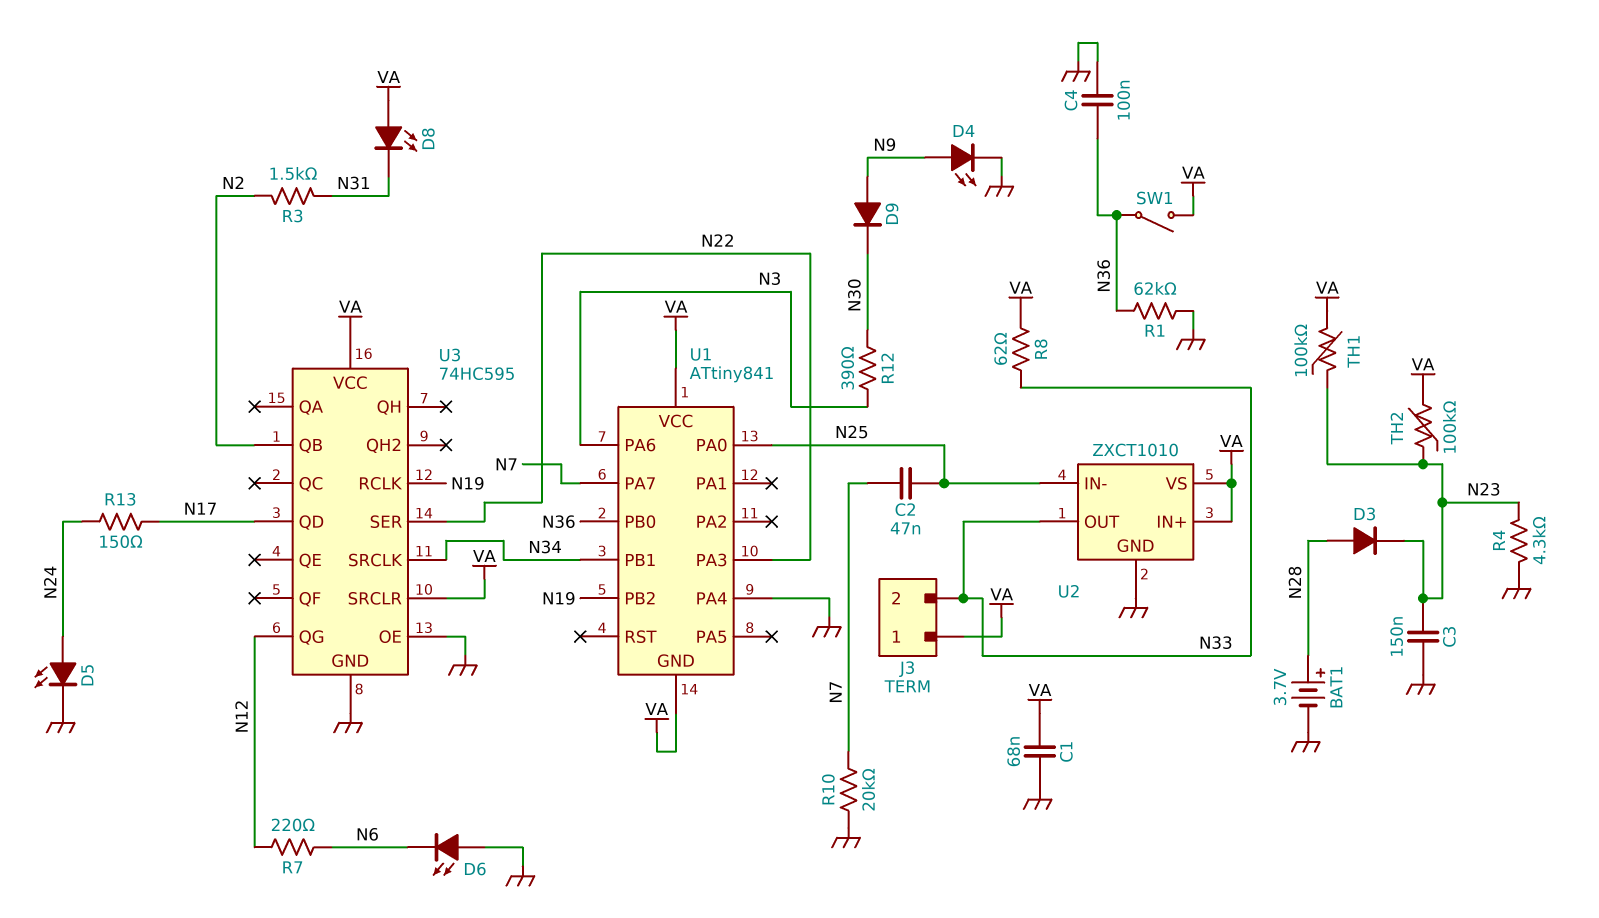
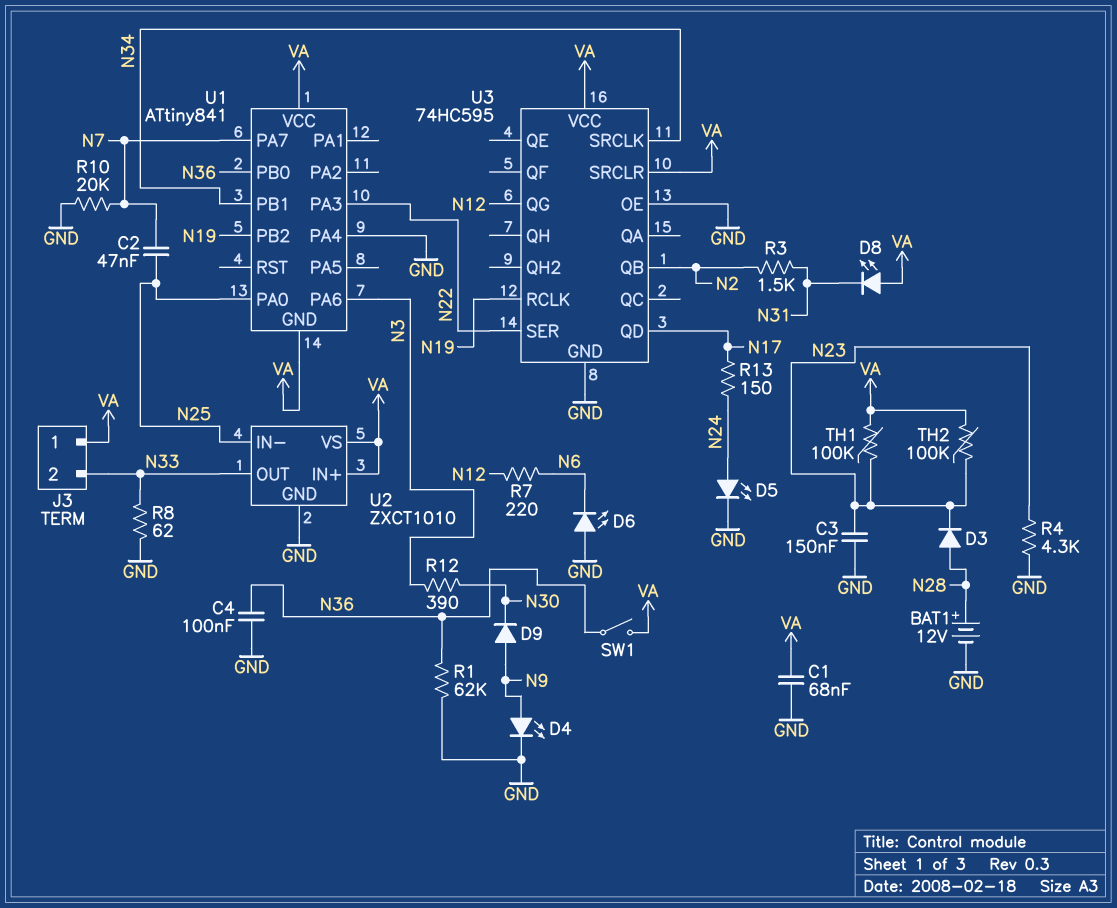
BAT1: 3.7V (plus N28, minus GND) -> 12V (plus N28, minus GND)
R8: 62 (N33, VA) -> 62 (GND, N33)

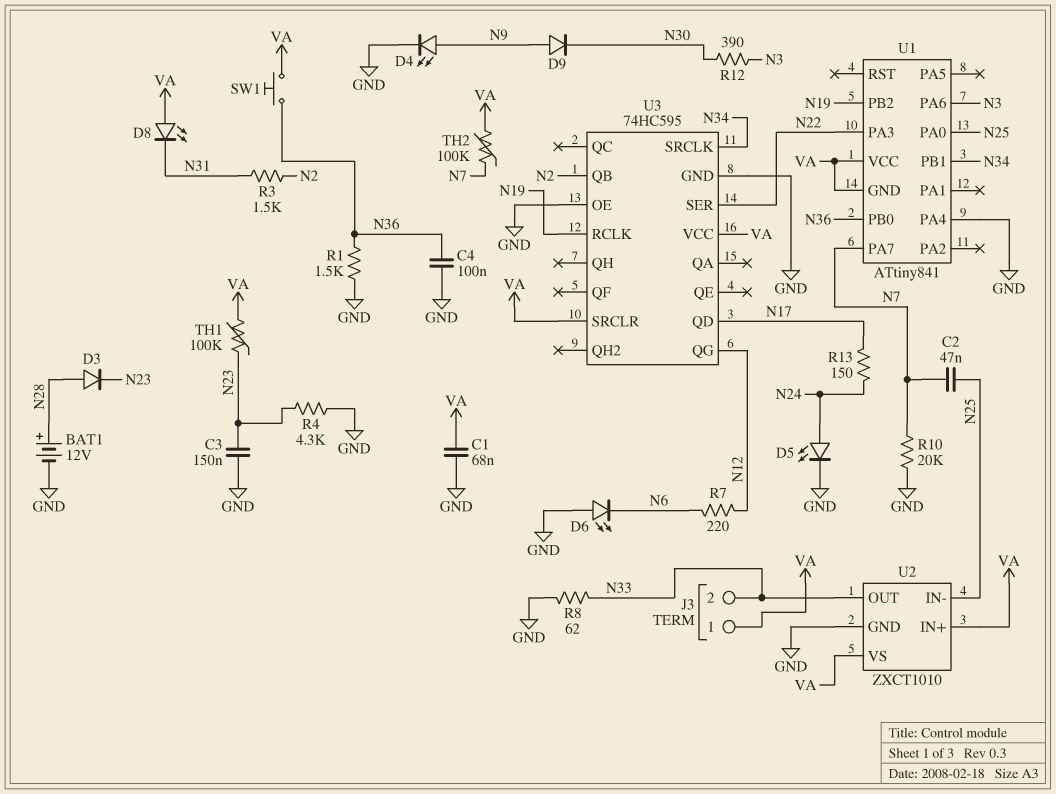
R1: 62k (GND, N36) -> 1.5k (GND, N36)
SW1: switch (N36, VA) -> button (N36, VA)
TH2: 100k (N23, VA) -> 100k (N7, VA)

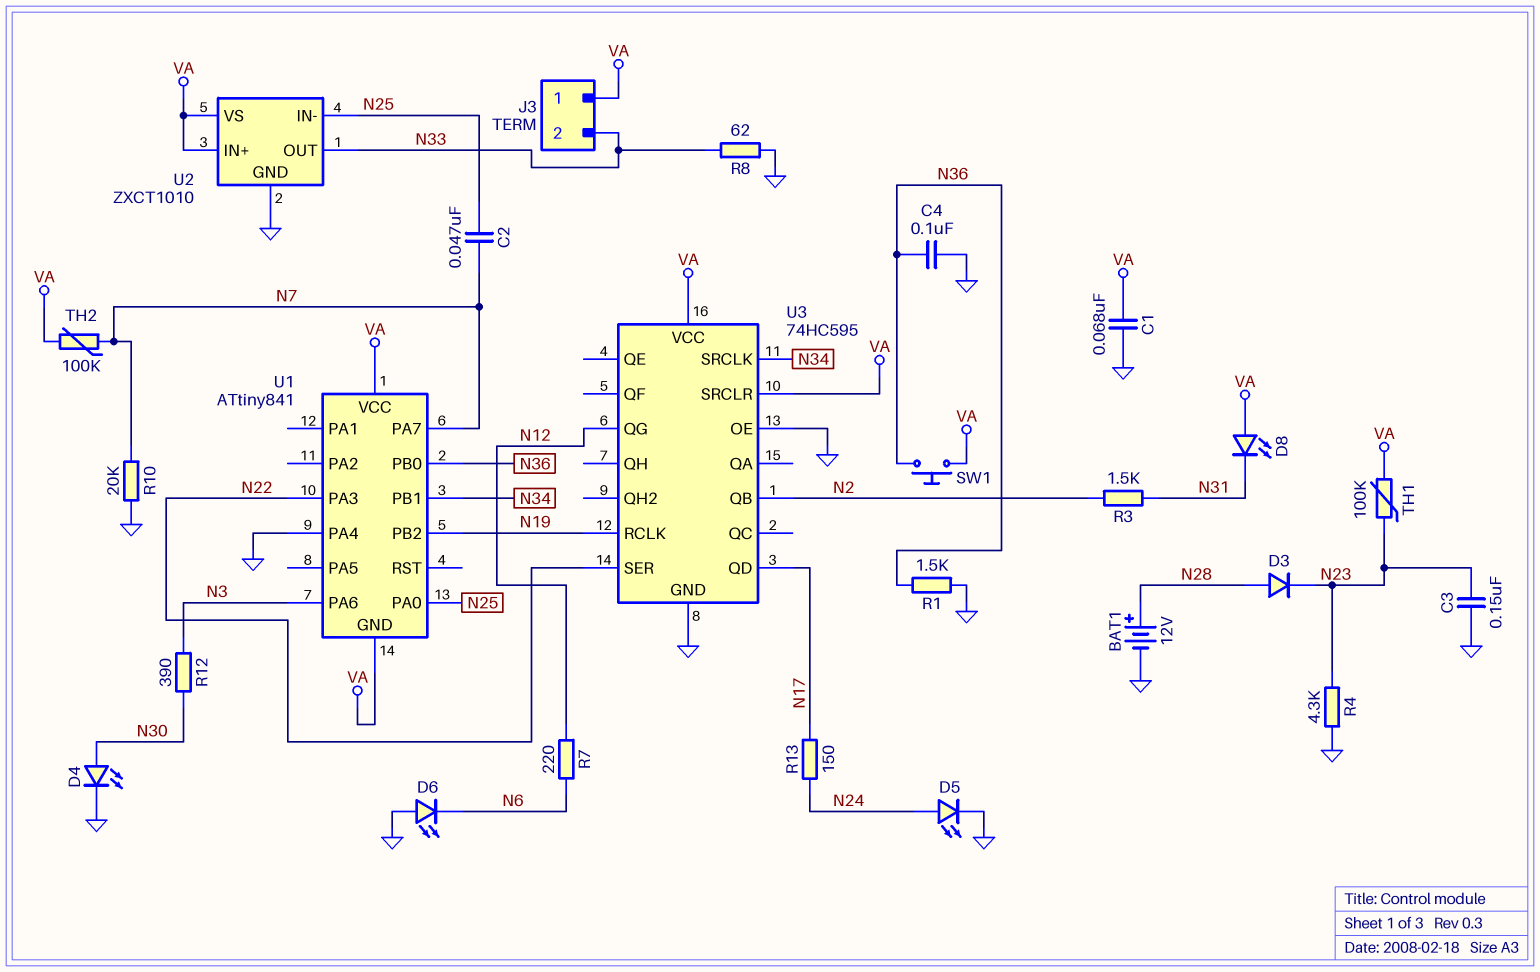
D4: LED (A N9, K GND) -> LED (A N30, K GND)
D9: diode (A N9, K N30) -> none

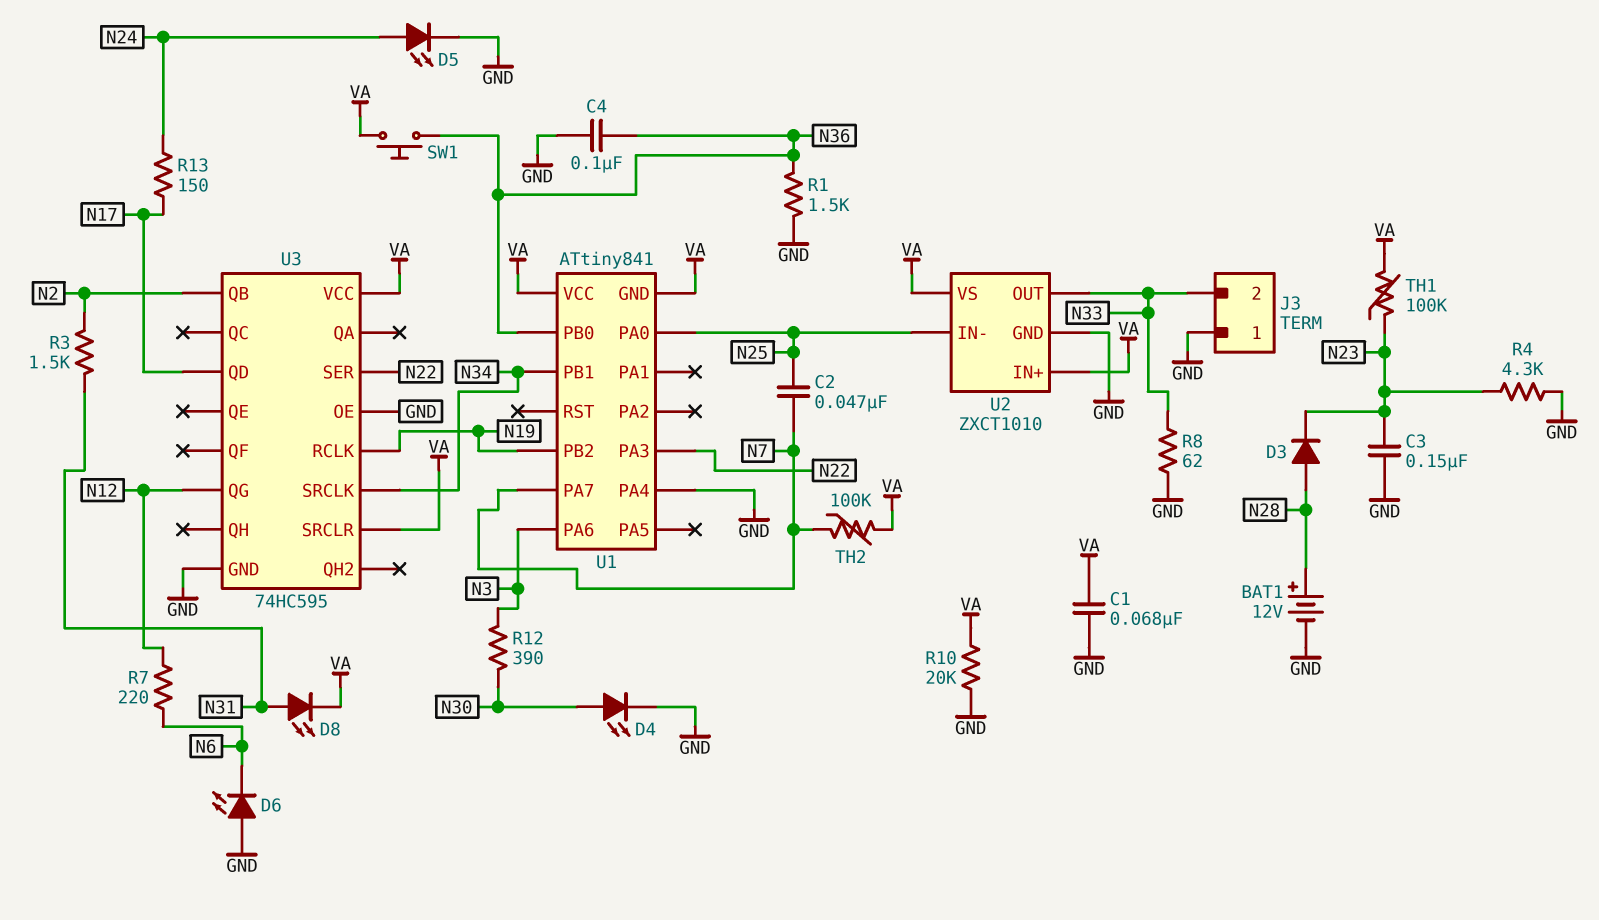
D8: LED (A VA, K N31) -> LED (A N31, K VA)
J3 pin 1: VA -> GND
R10: 20k (GND, N7) -> 20k (GND, VA)

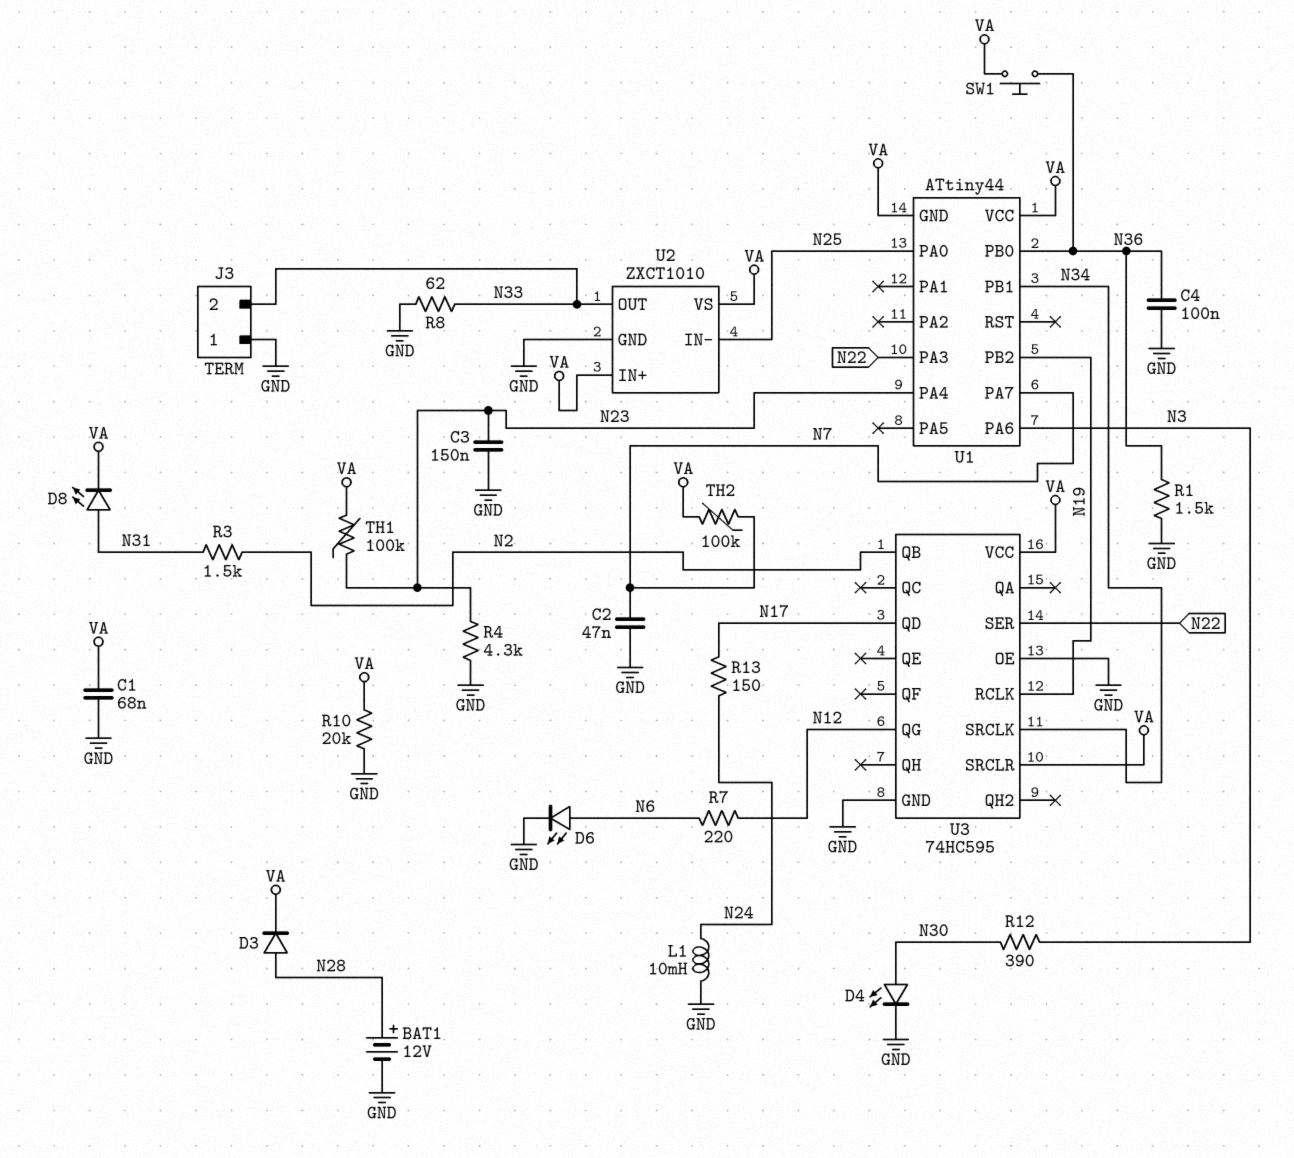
C2: 47nF (N7, N25) -> 47nF (GND, N7)
D3: diode (A N28, K N23) -> diode (A N28, K VA)
D5: LED (A N24, K GND) -> none
D6: LED (A GND, K N6) -> LED (A N6, K GND)
L1: none -> 10mH (GND, N24)
U1: ATtiny841 -> ATtiny44
U1 pin PA4: GND -> N23

